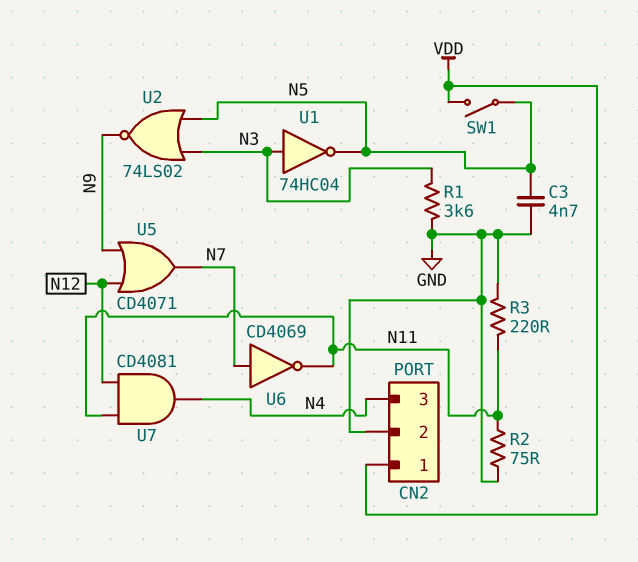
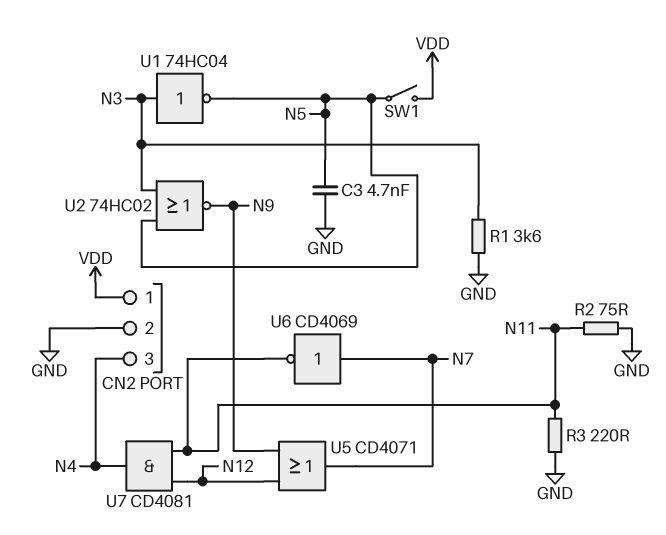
U2: NOR 74LS02 (in N3, in N5, out N9) -> NOR 74HC02 (in N3, in N5, out N9)

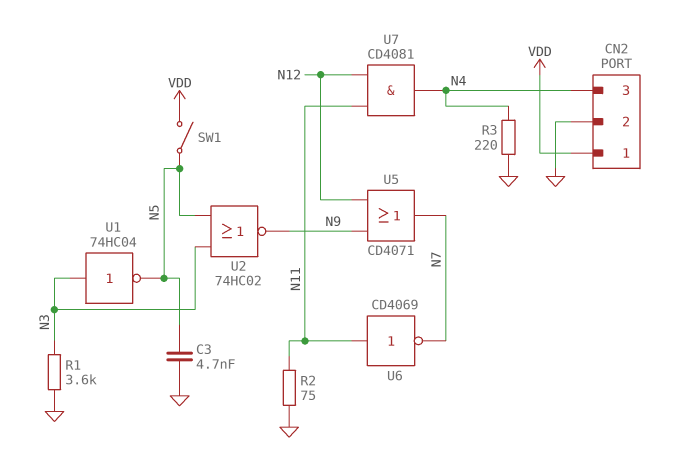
R3: 220 (GND, N11) -> 220 (GND, N4)
U6: NOT CD4069 (in N7, out N11) -> NOT CD4069 (in N11, out N7)

